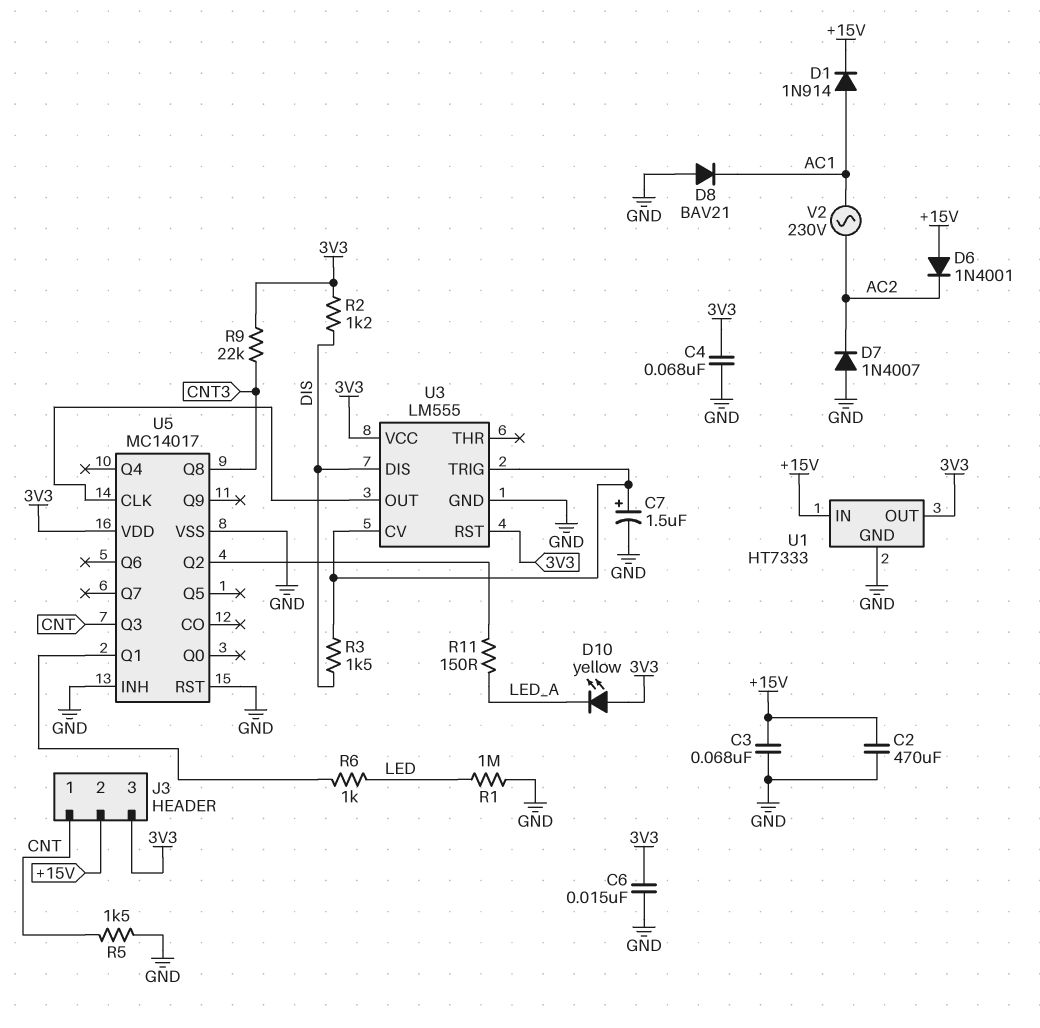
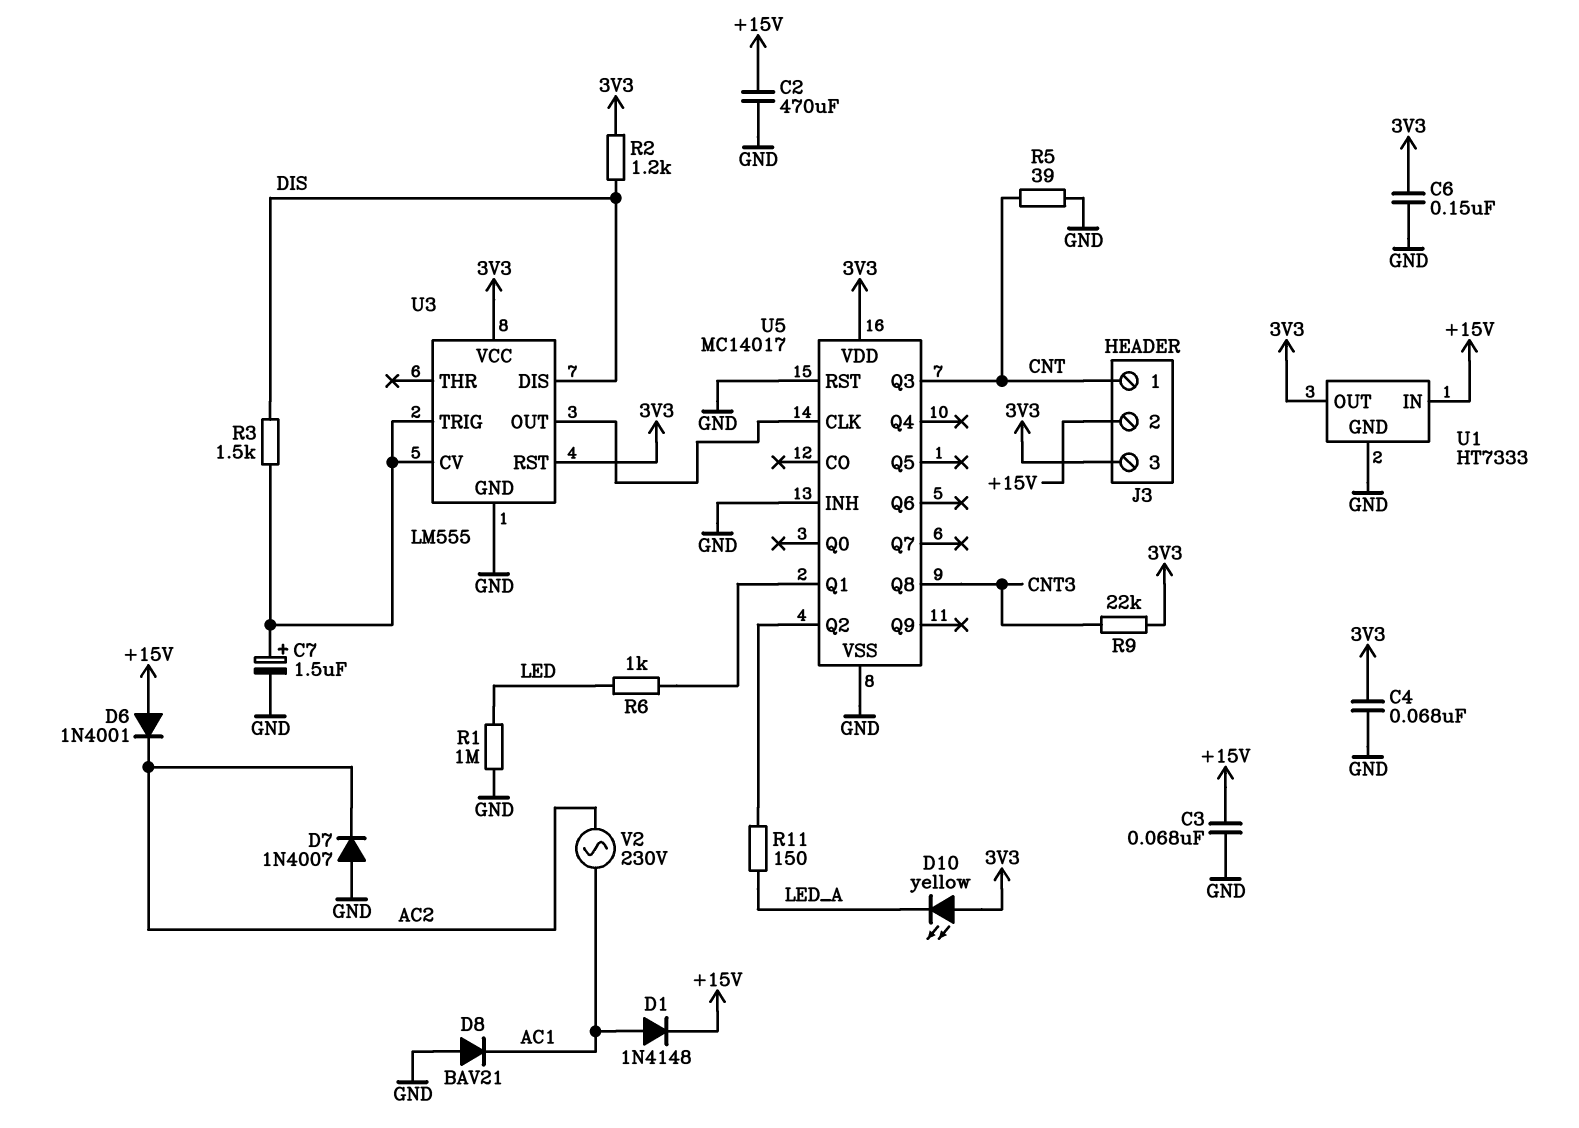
C6: 15nF (3V3, GND) -> 150nF (3V3, GND)
D1: diode 1N914 (A AC1, K +15V) -> diode 1N4148 (A AC1, K +15V)
R5: 1.5k (CNT, GND) -> 39 (CNT, GND)

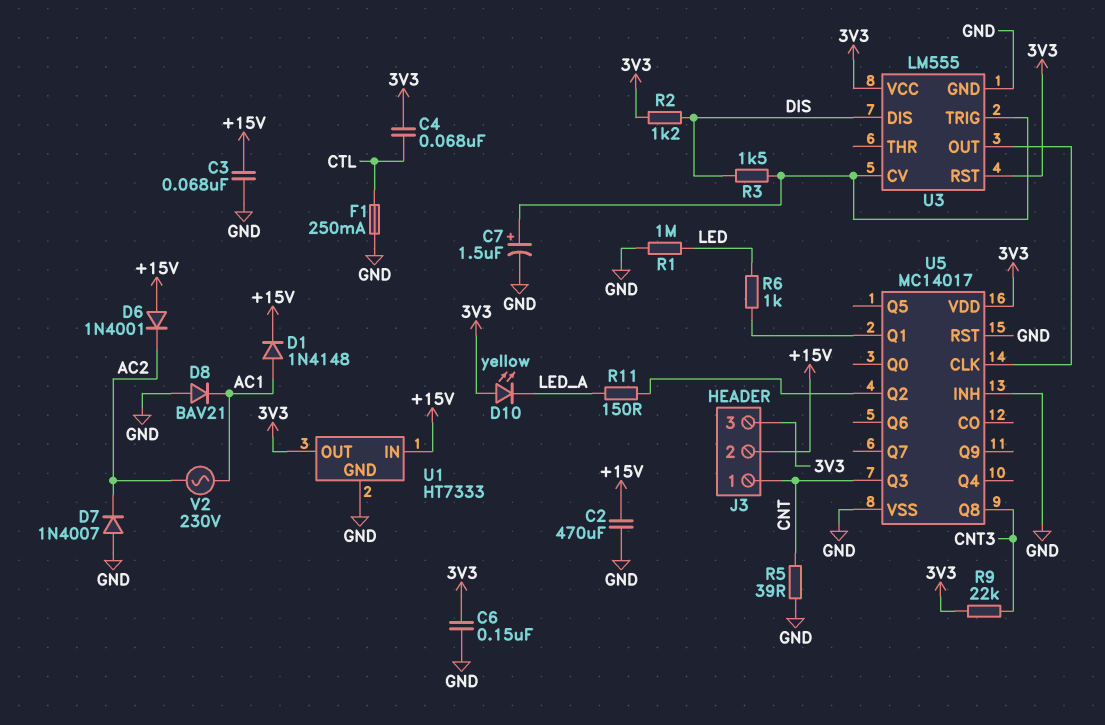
C4: 68nF (3V3, GND) -> 68nF (3V3, CTL)
F1: none -> 250mA (CTL, GND)

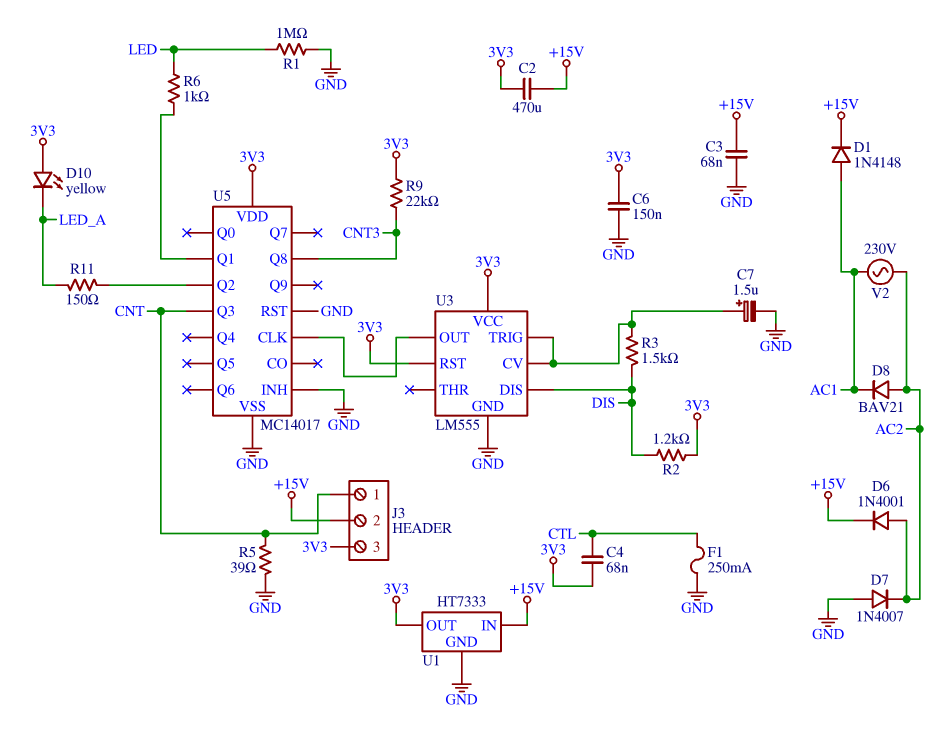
C2: 470uF (+15V, GND) -> 470uF (+15V, 3V3)
D6: diode 1N4001 (A +15V, K AC2) -> diode 1N4001 (A AC2, K +15V)
D8: diode BAV21 (A GND, K AC1) -> diode BAV21 (A AC2, K AC1)

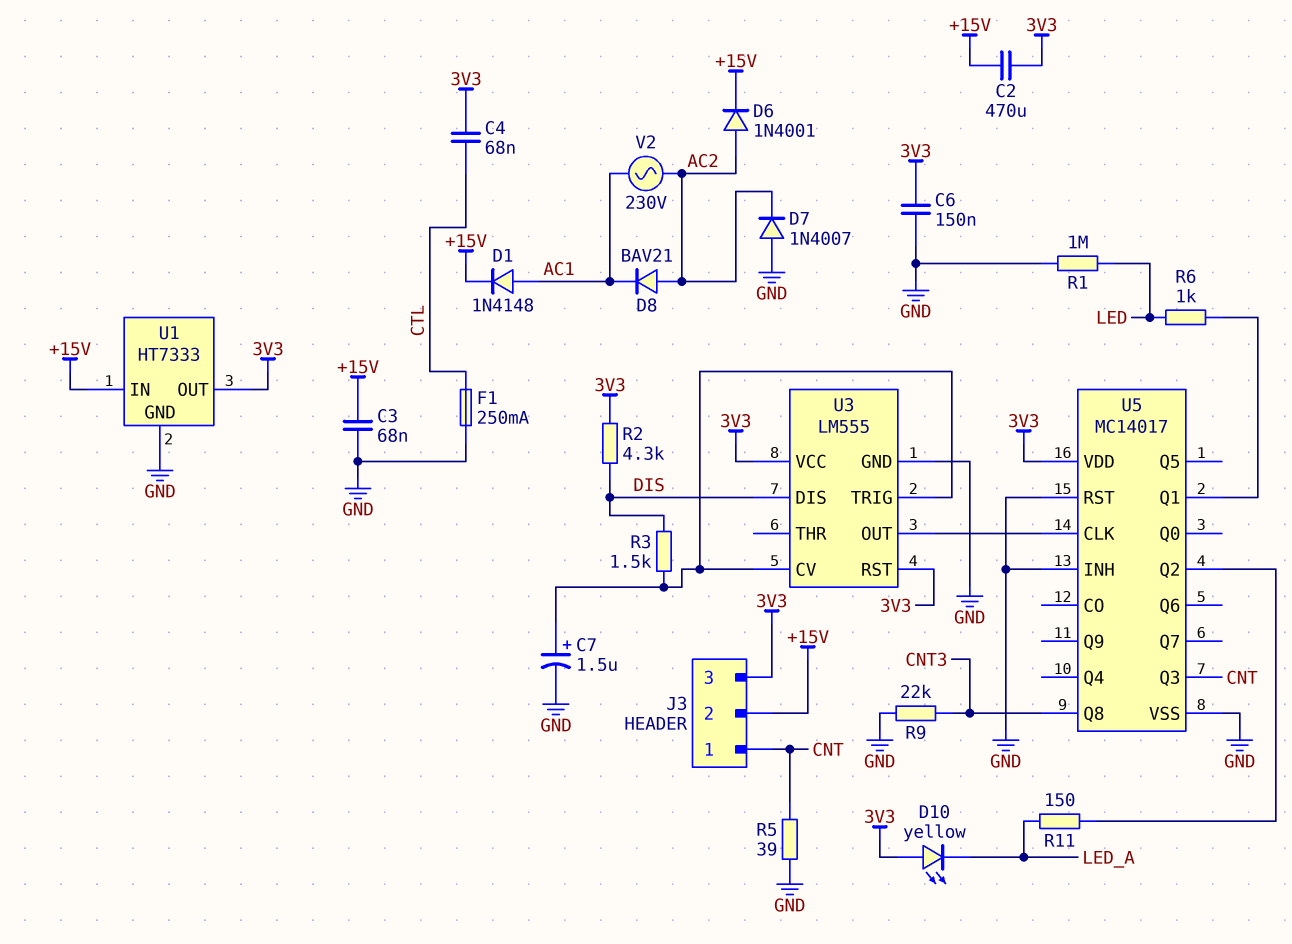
R2: 1.2k (3V3, DIS) -> 4.3k (3V3, DIS)
R9: 22k (3V3, CNT3) -> 22k (CNT3, GND)

